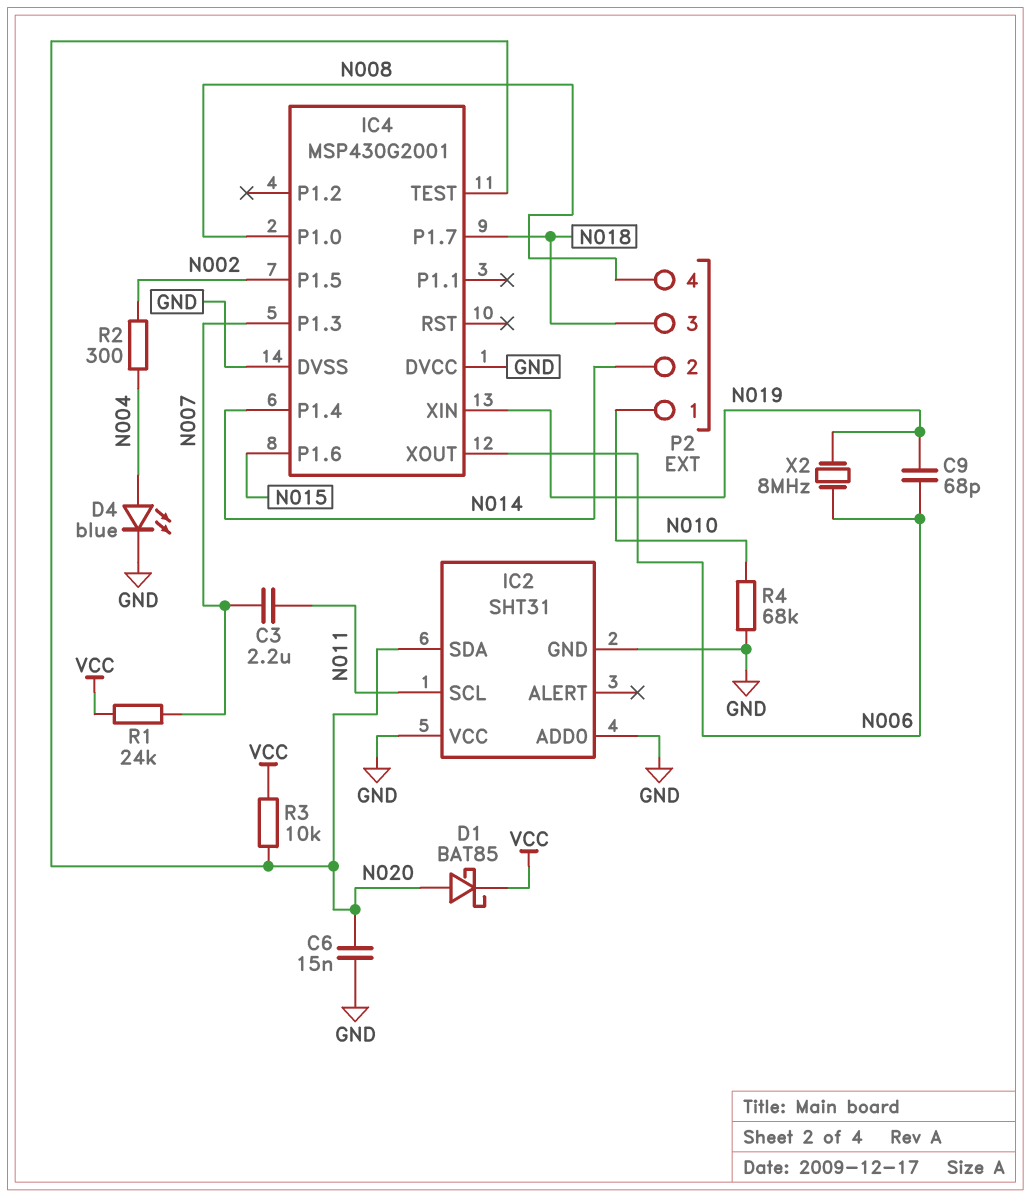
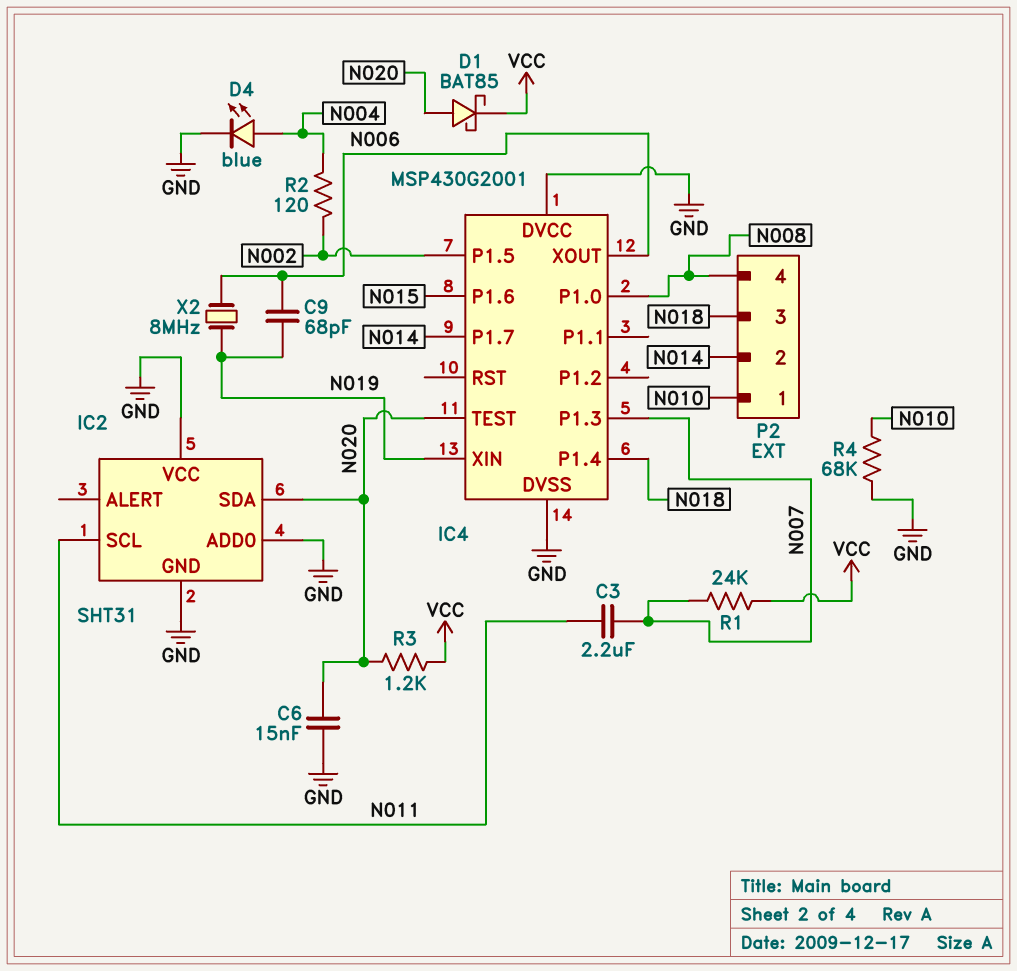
IC4 pin P1.4: N014 -> N018
IC4 pin P1.7: N018 -> N014
R2: 300 (N002, N004) -> 120 (N002, N004)
R3: 10k (N020, VCC) -> 1.2k (N020, VCC)

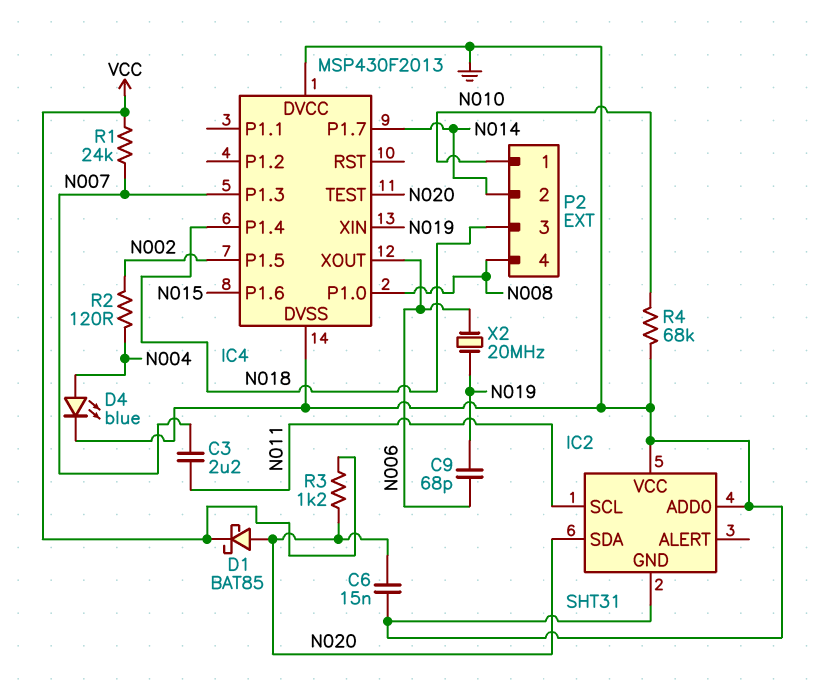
IC4: MSP430G2001 -> MSP430F2013
X2: 8MHz (N006, N019) -> 20MHz (N006, N019)

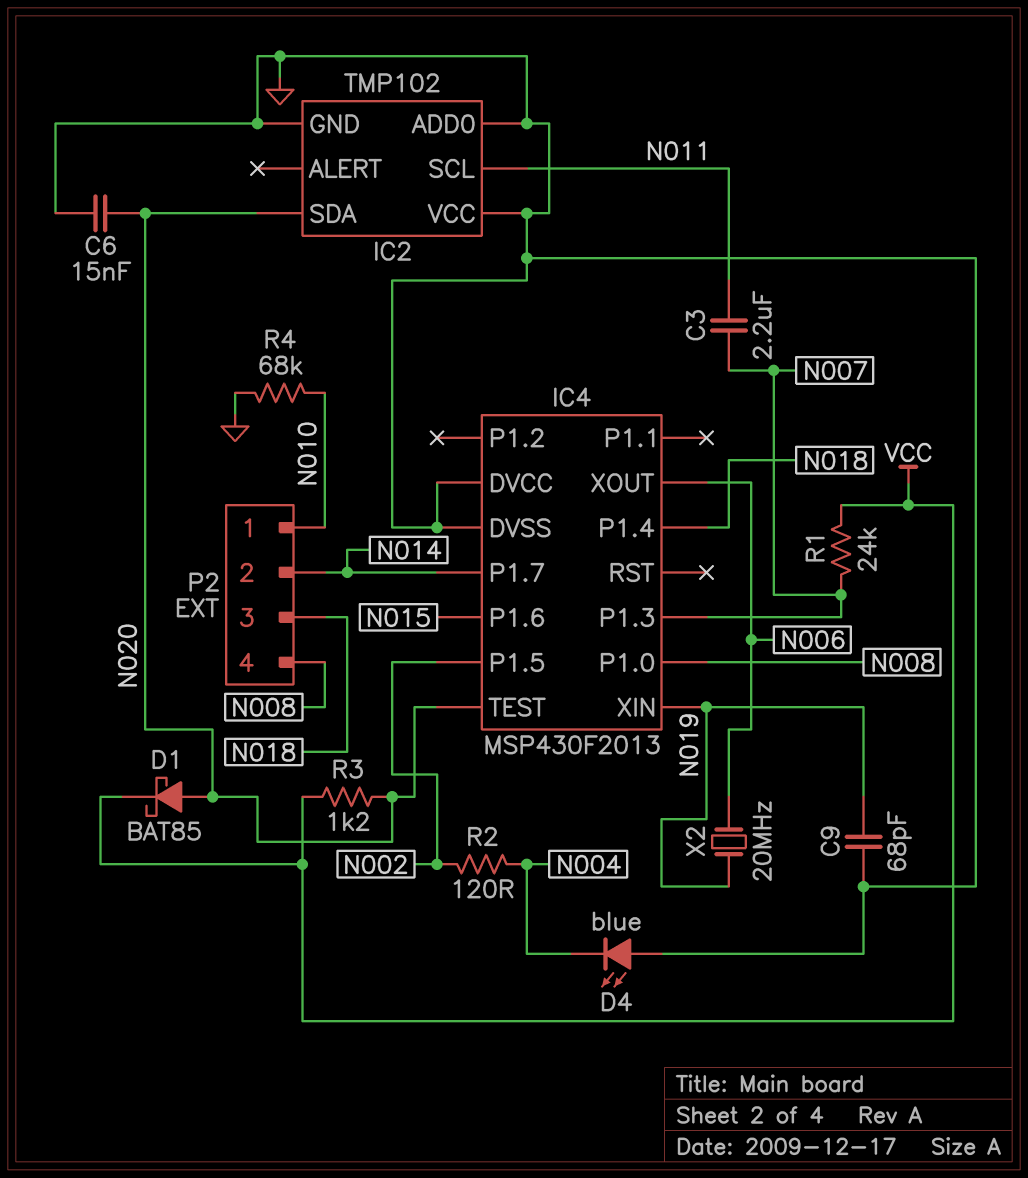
C9: 68pF (N006, N019) -> 68pF (GND, N019)
D4: LED blue (A N004, K GND) -> LED blue (A GND, K N004)
IC2: SHT31 -> TMP102

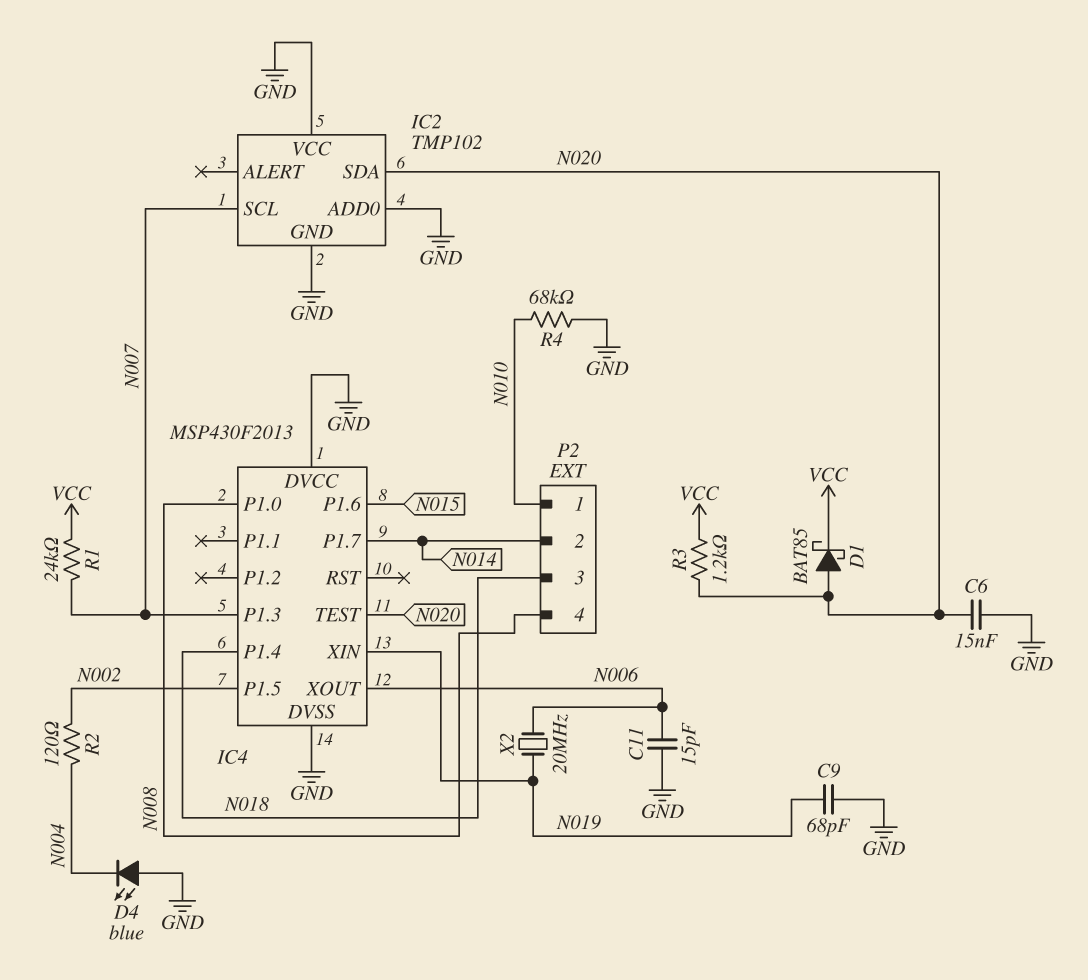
C3: 2.2uF (N007, N011) -> none
C11: none -> 15pF (GND, N006)
IC2 pin SCL: N011 -> N007

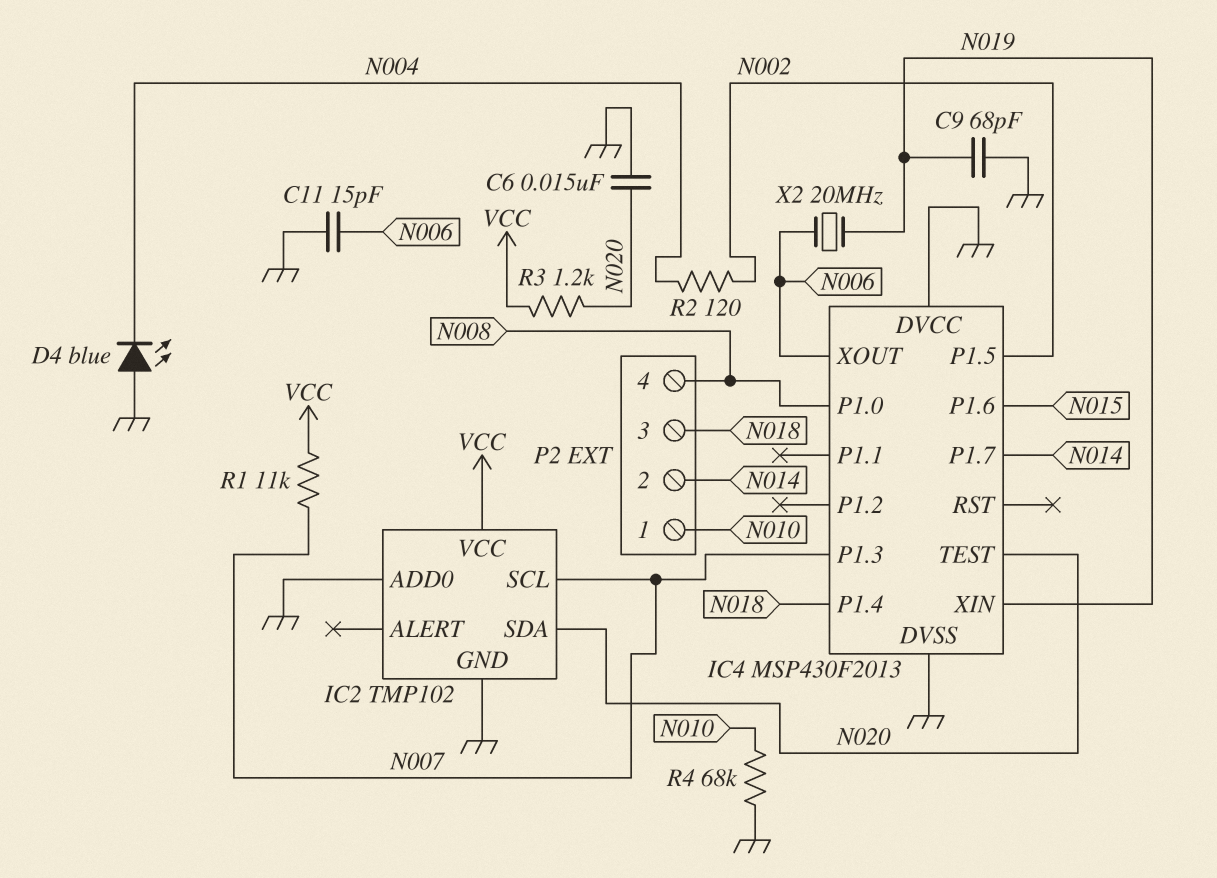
D1: schottky BAT85 (A N020, K VCC) -> none
IC2 pin VCC: GND -> VCC
R1: 24k (N007, VCC) -> 11k (N007, VCC)

